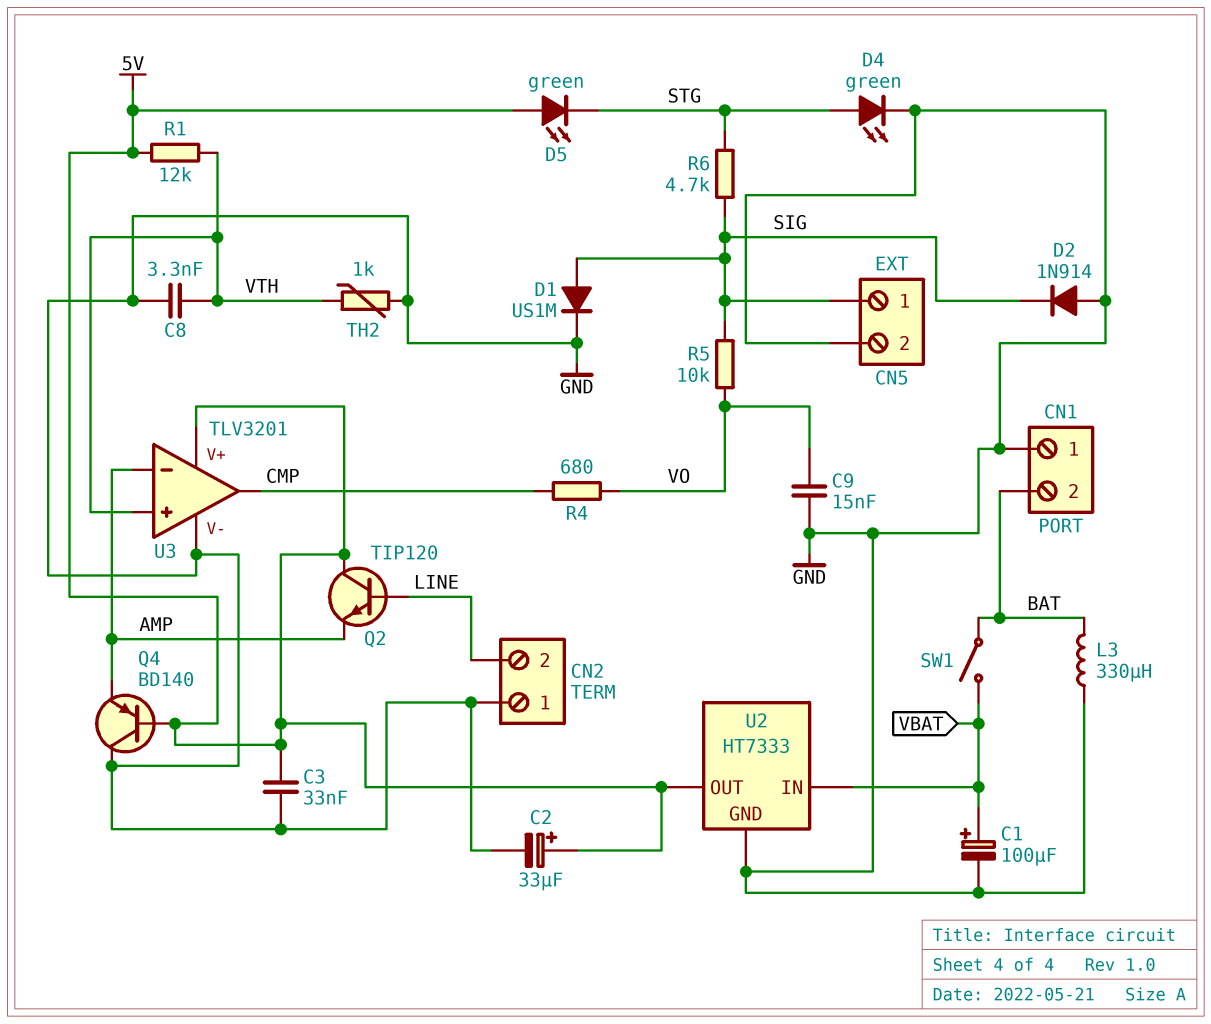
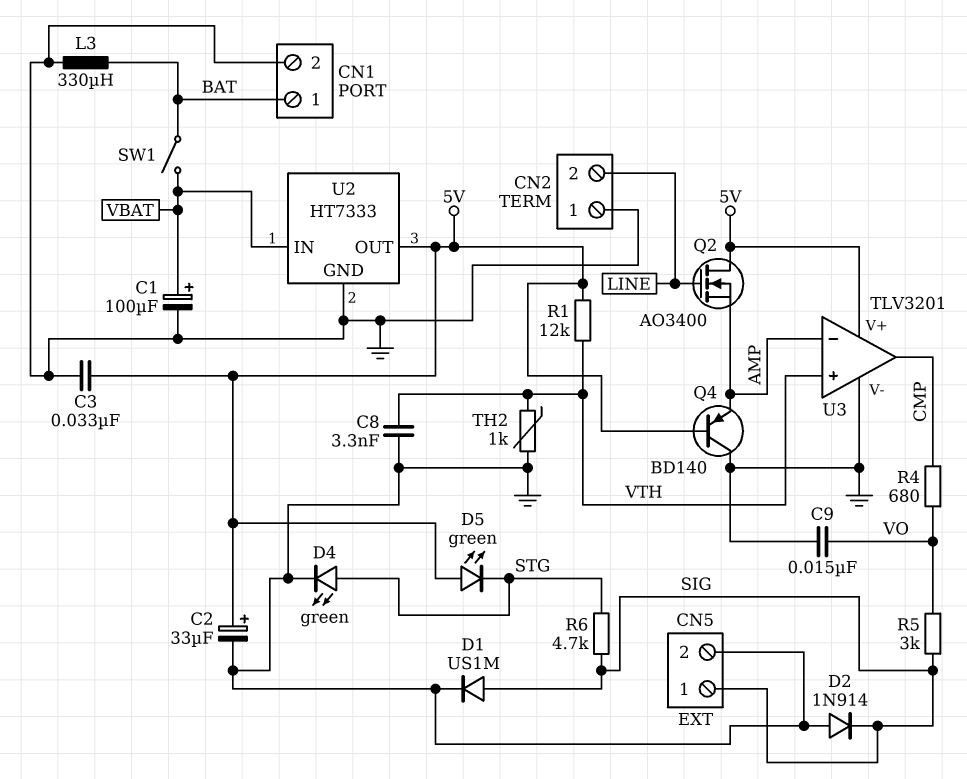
CN1 pin 1: GND -> BAT
CN1 pin 2: BAT -> GND
Q2: NPN TIP120 (B LINE, C 5V, E AMP) -> NMOS AO3400 (G LINE, D 5V, S AMP)
R5: 10k (SIG, VO) -> 3k (SIG, VO)

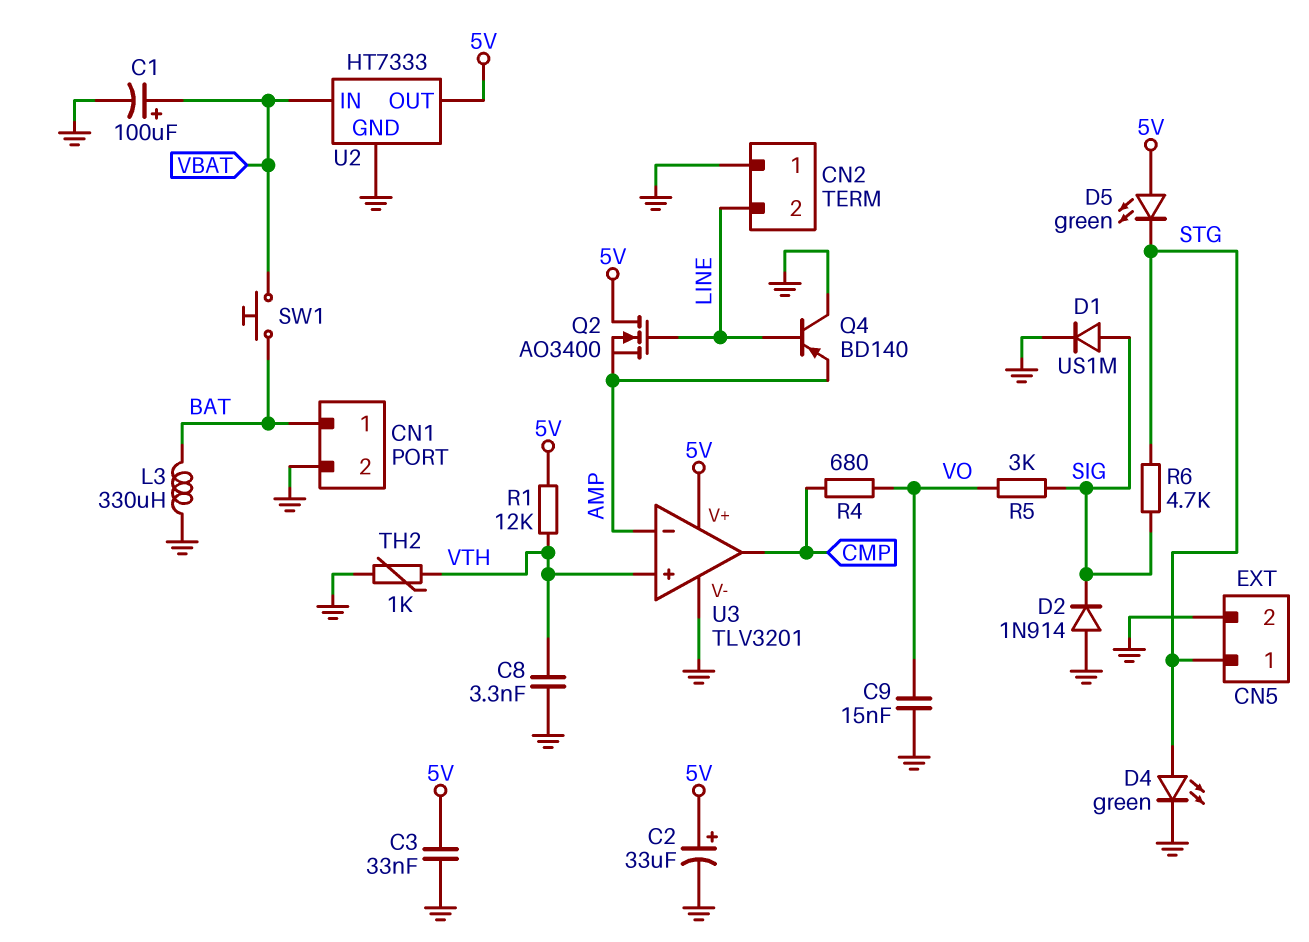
CN5 pin 1: SIG -> STG
Q4: PNP BD140 (B 5V, C GND, E AMP) -> PNP BD140 (B LINE, C GND, E AMP)
SW1: switch (BAT, VBAT) -> button (BAT, VBAT)

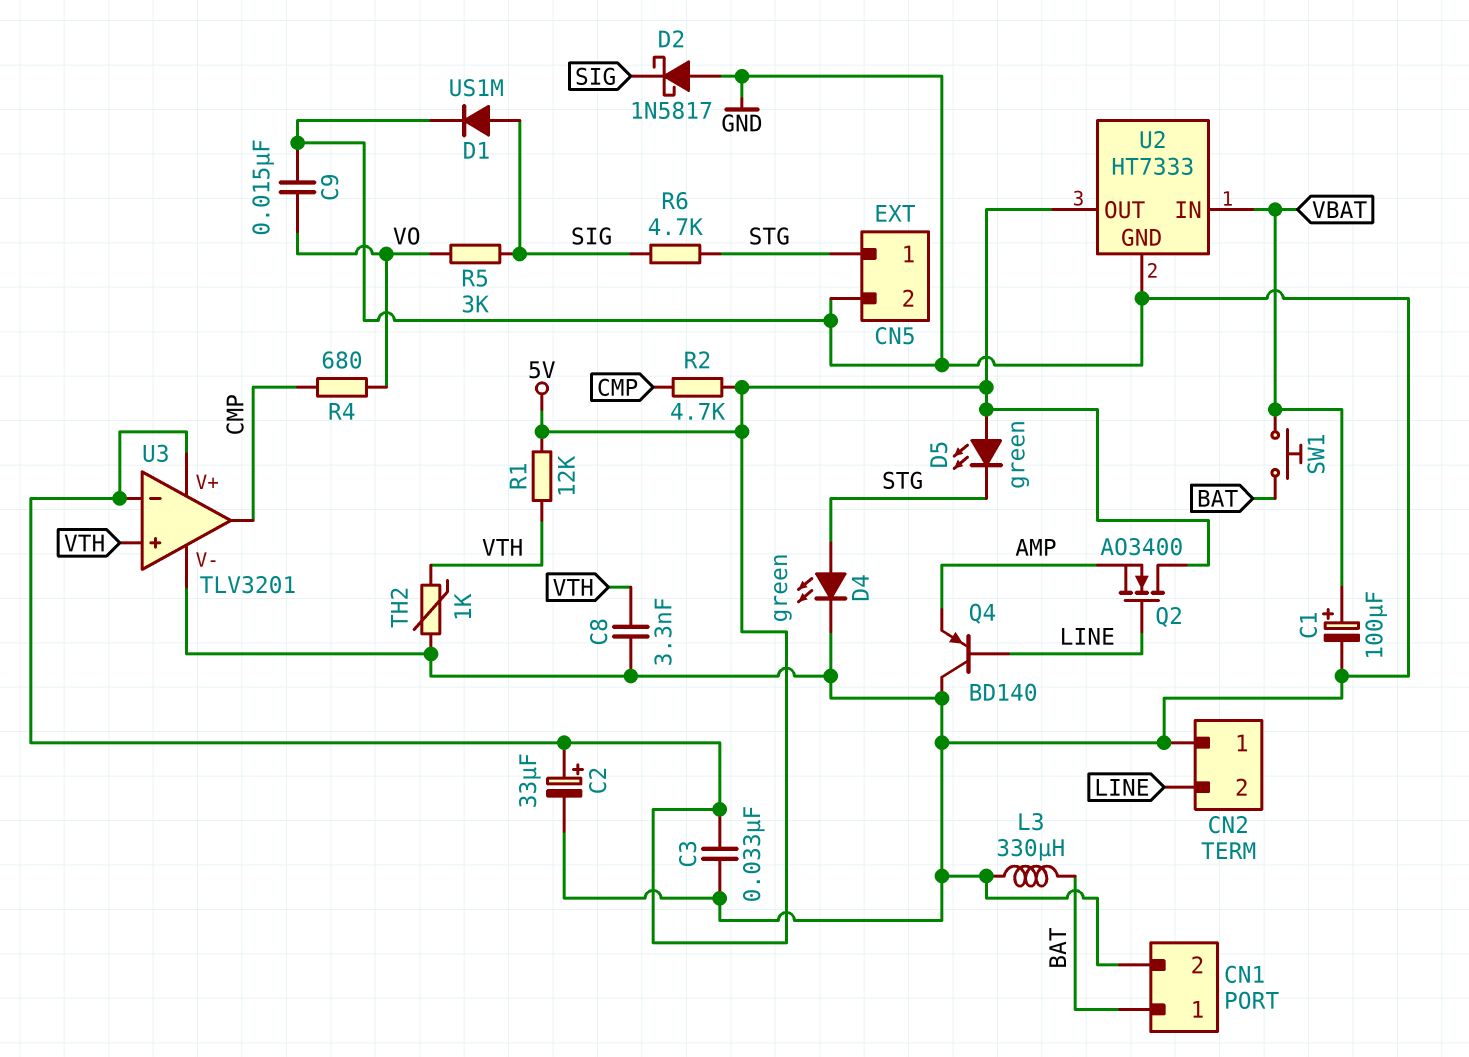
D2: diode 1N914 (A GND, K SIG) -> schottky 1N5817 (A GND, K SIG)
R2: none -> 4.7k (5V, CMP)
U3 pin in-: AMP -> 5V

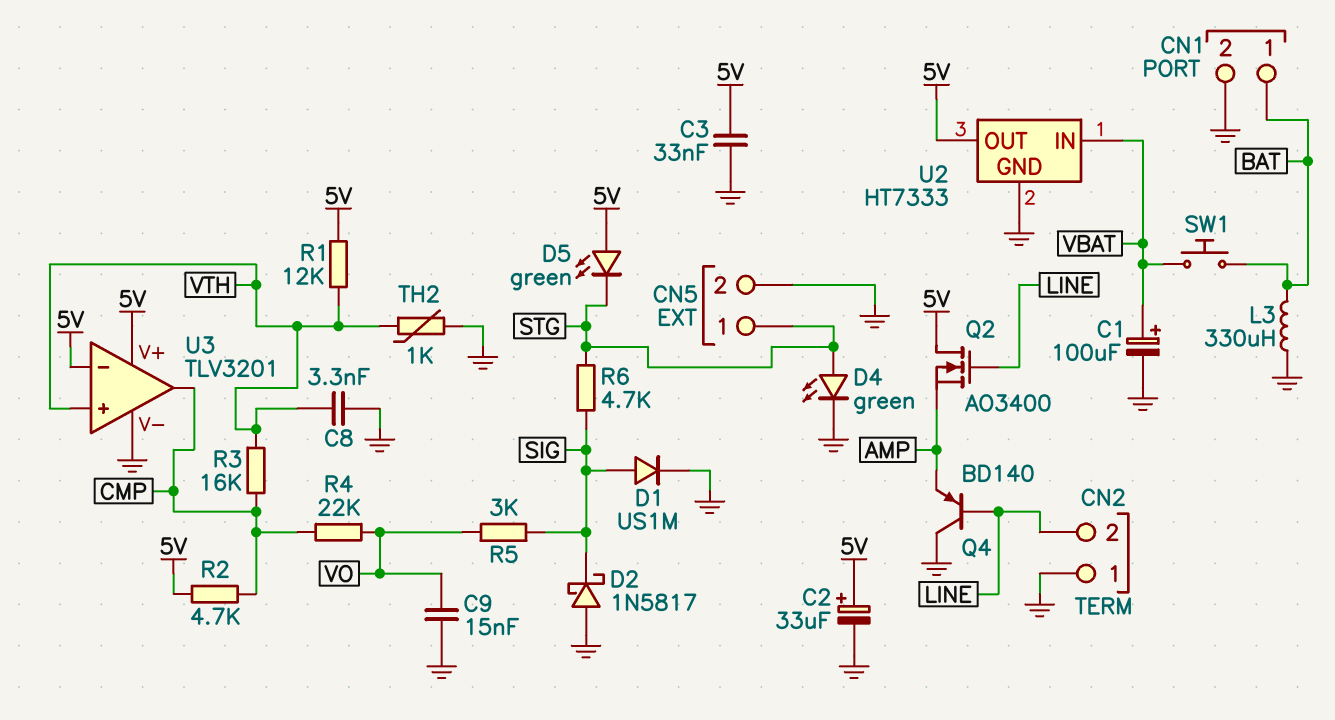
R3: none -> 16k (CMP, VTH)
R4: 680 (CMP, VO) -> 22k (CMP, VO)

